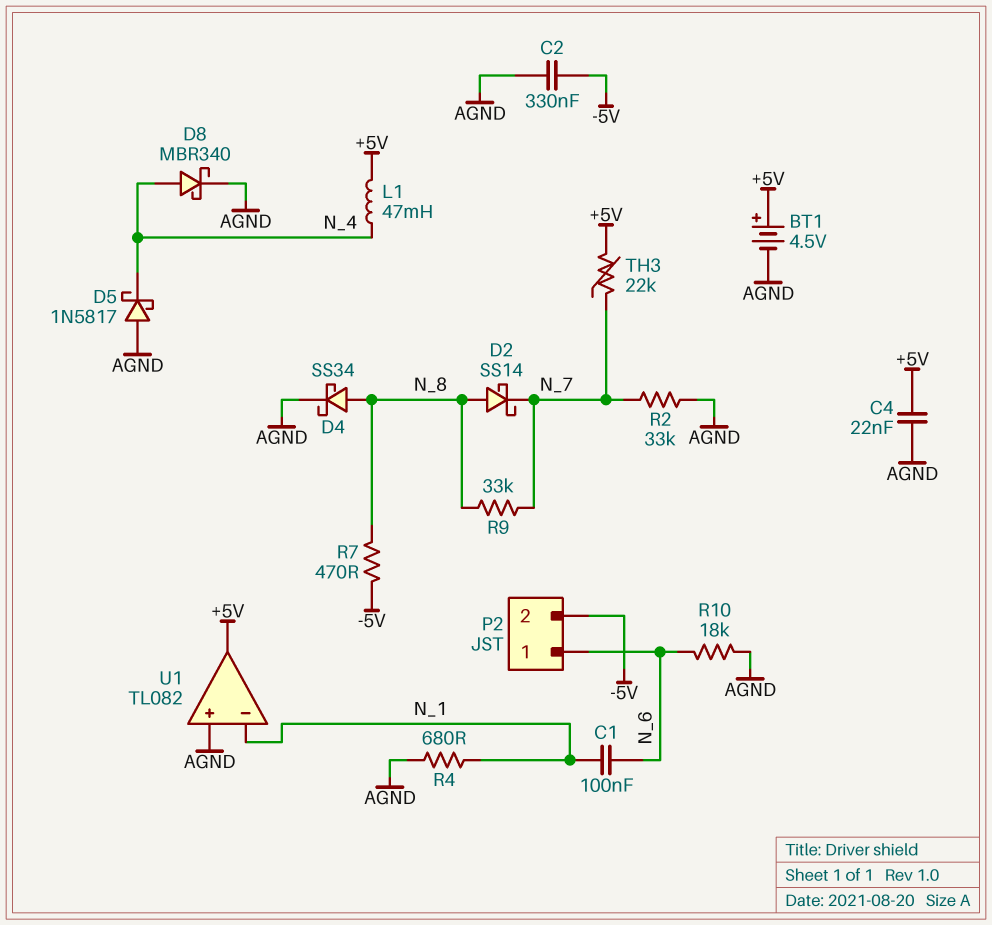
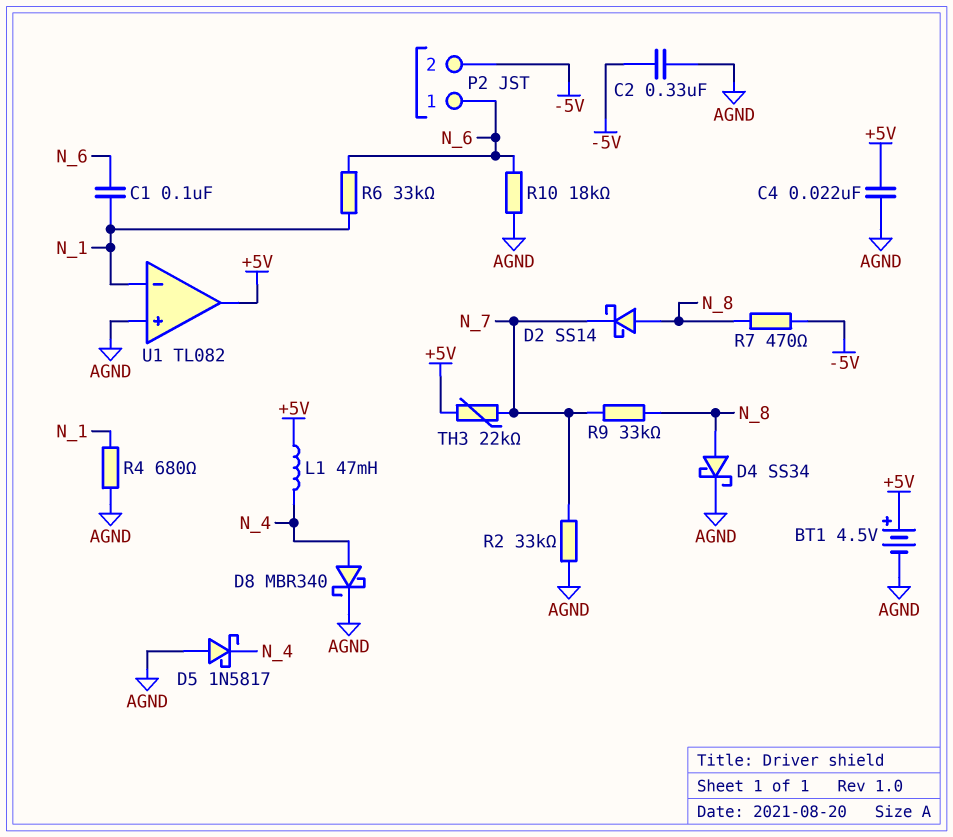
R6: none -> 33k (N_1, N_6)

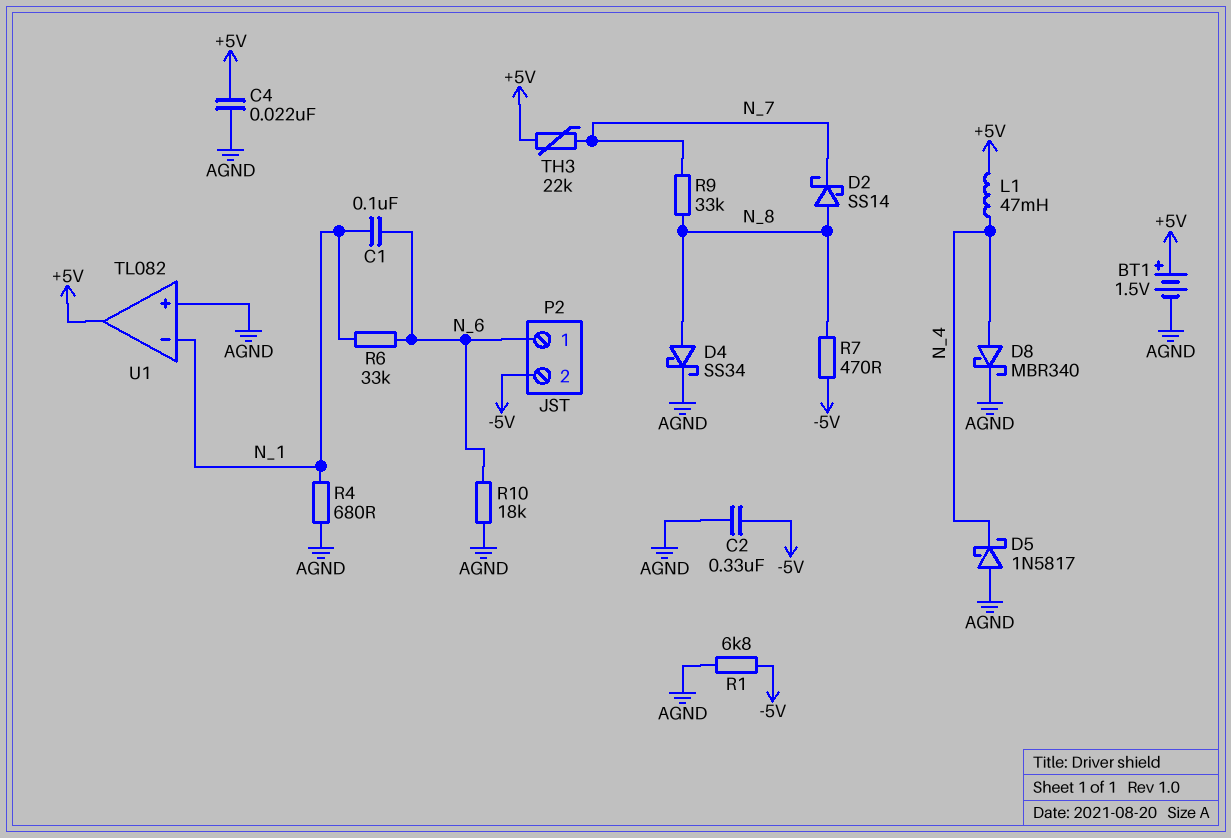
BT1: 4.5V (plus +5V, minus AGND) -> 1.5V (plus +5V, minus AGND)
R1: none -> 6.8k (-5V, AGND)
R2: 33k (AGND, N_7) -> none

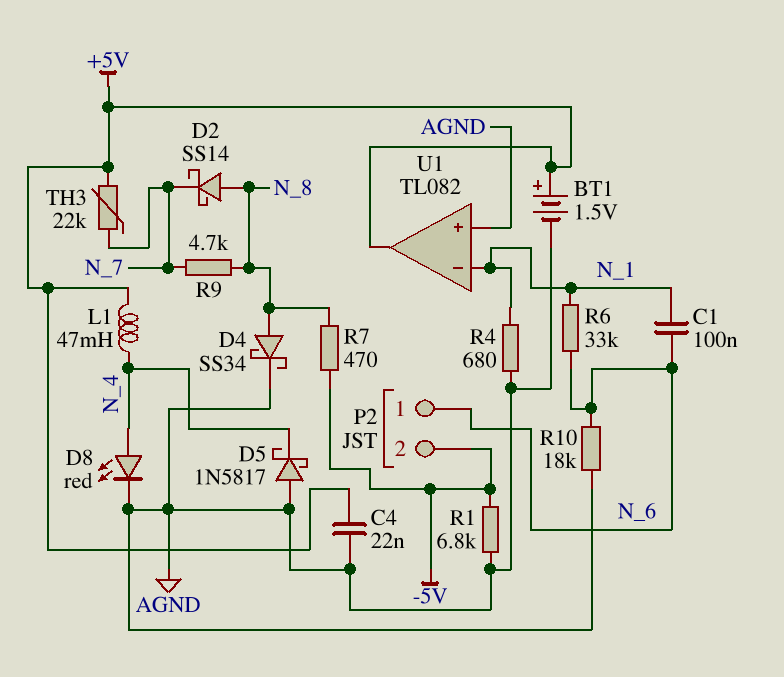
C2: 330nF (-5V, AGND) -> none
D8: schottky MBR340 (A N_4, K AGND) -> LED red (A N_4, K AGND)
R9: 33k (N_7, N_8) -> 4.7k (N_7, N_8)

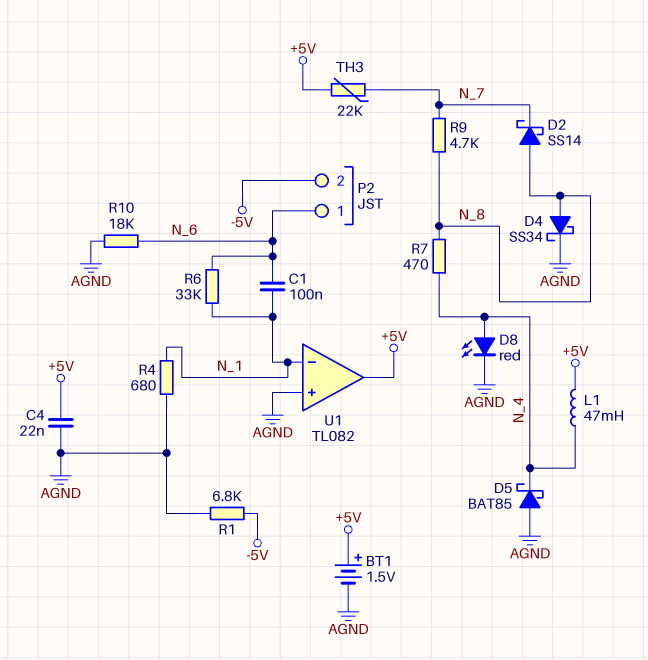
D5: schottky 1N5817 (A AGND, K N_4) -> schottky BAT85 (A AGND, K N_4)
R7: 470 (-5V, N_8) -> 470 (N_4, N_8)

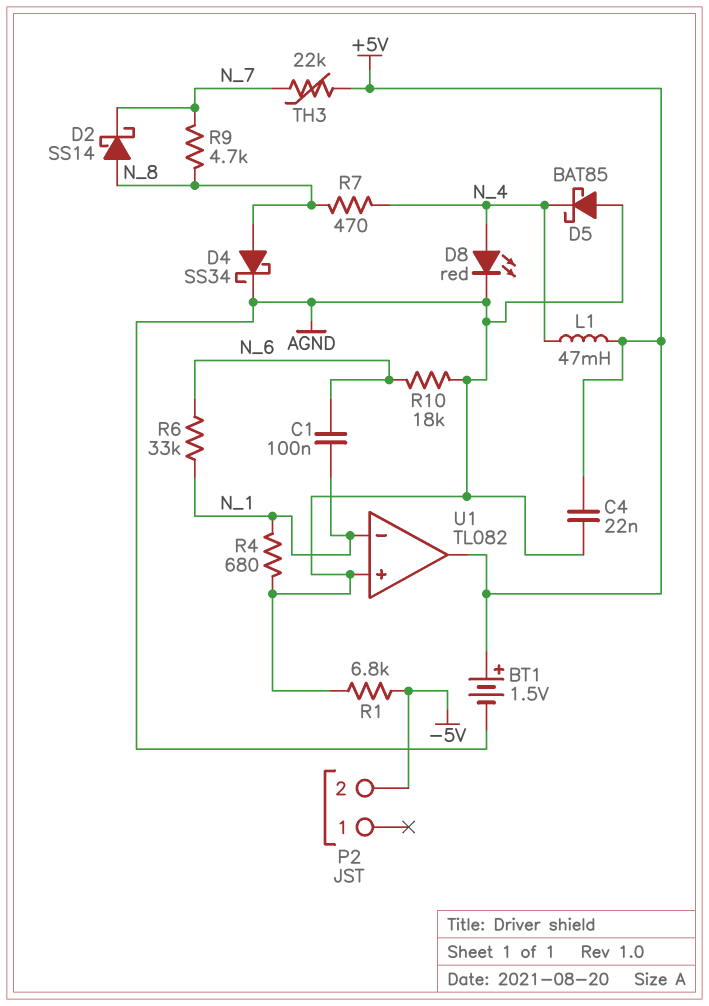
P2 pin 1: N_6 -> none

